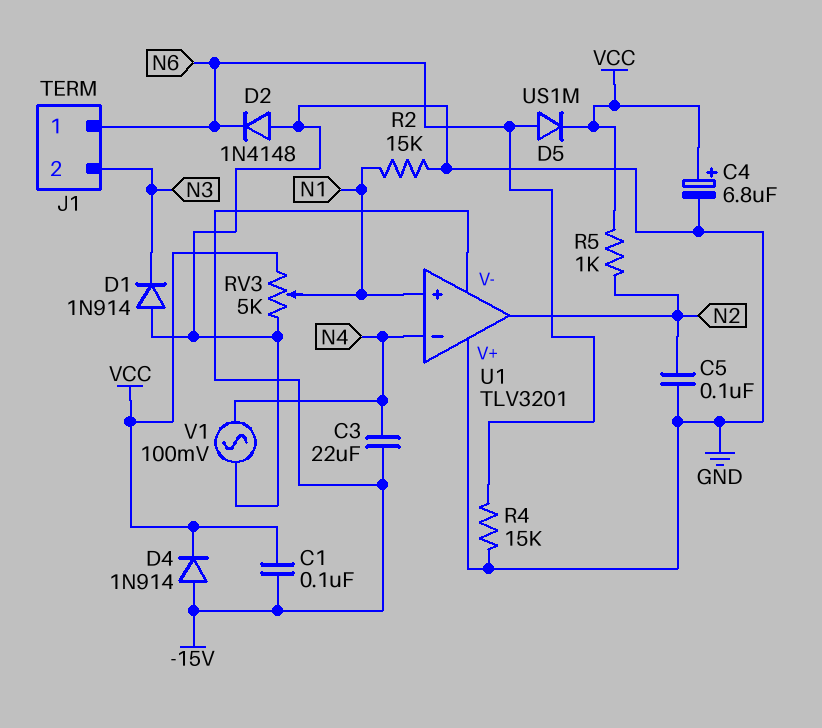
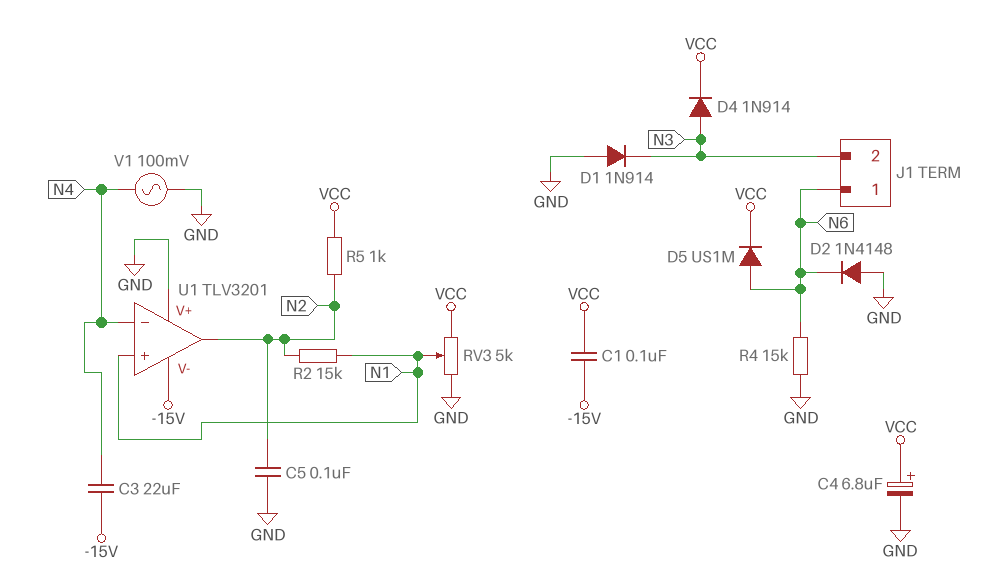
D4: diode 1N914 (A -15V, K VCC) -> diode 1N914 (A N3, K VCC)
R2: 15k (GND, N1) -> 15k (N1, N2)

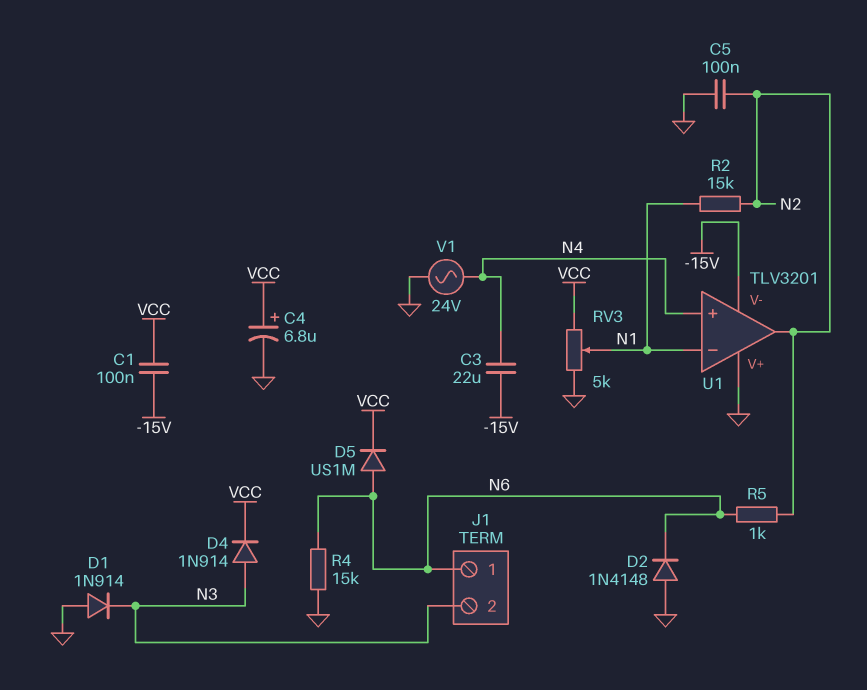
R5: 1k (N2, VCC) -> 1k (N2, N6)
U1 pin in+: N1 -> N4
U1 pin in-: N4 -> N1
V1: AC 100mV (GND, N4) -> AC 24V (GND, N4)

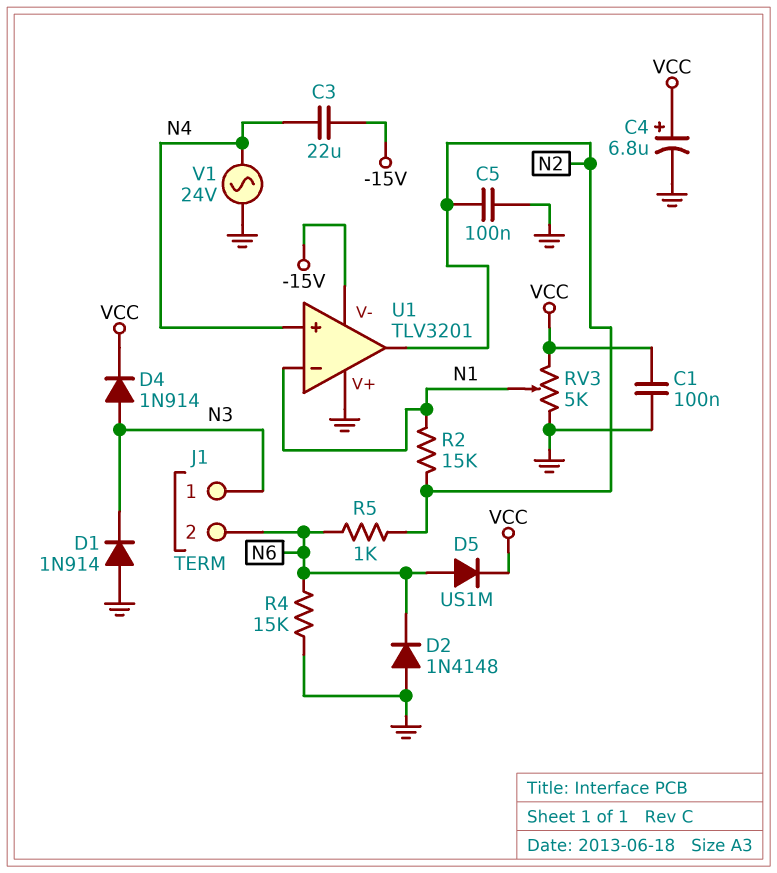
C1: 100nF (-15V, VCC) -> 100nF (GND, VCC)
J1 pin 1: N6 -> N3
J1 pin 2: N3 -> N6

